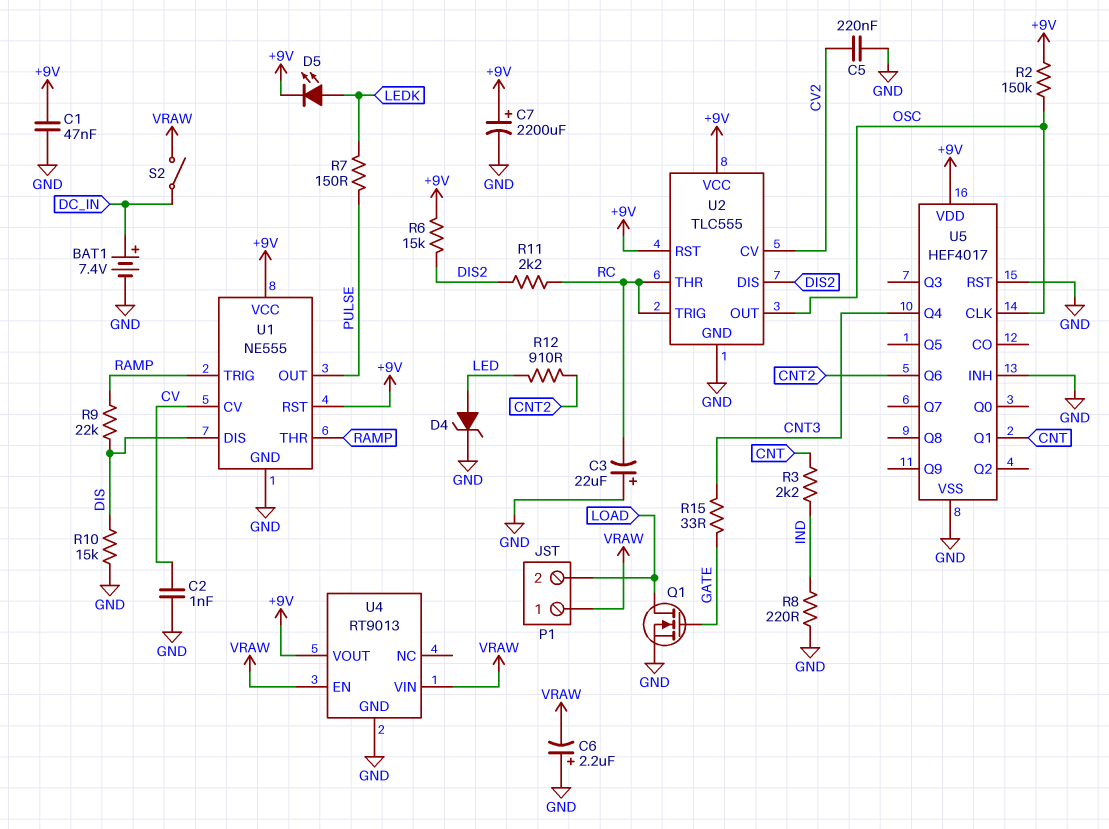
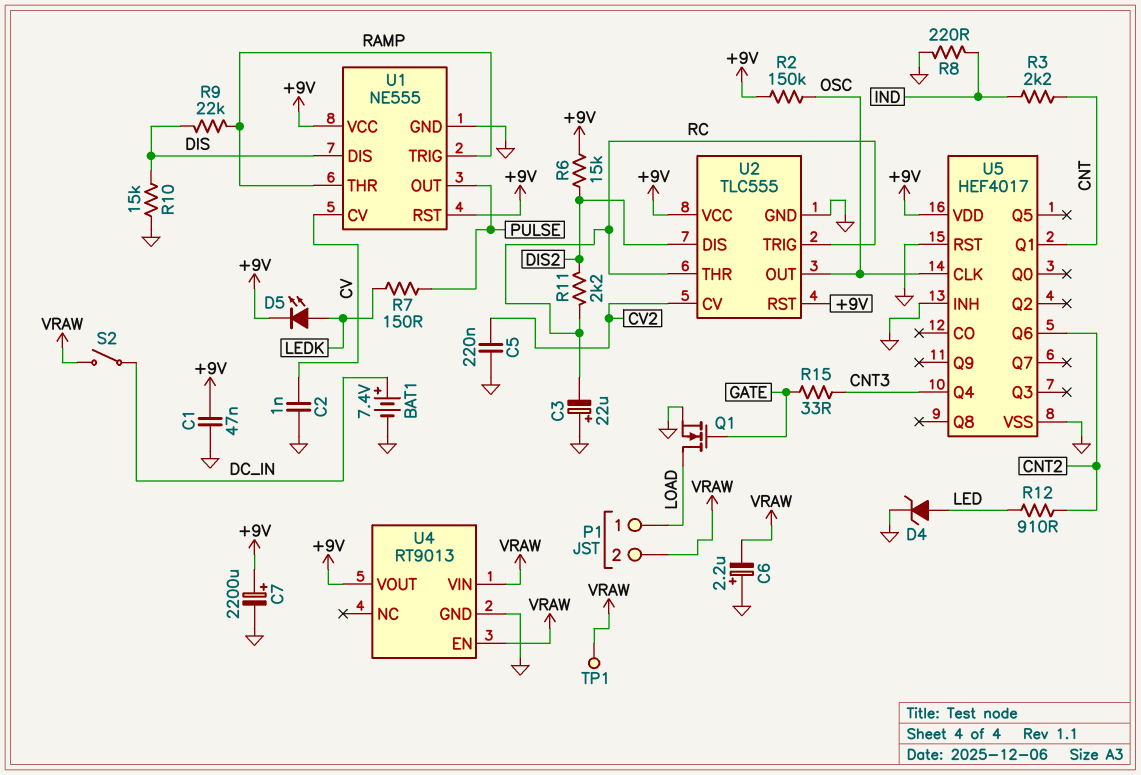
P1 pin 1: VRAW -> LOAD
P1 pin 2: LOAD -> VRAW
TP1: none -> test point (VRAW)

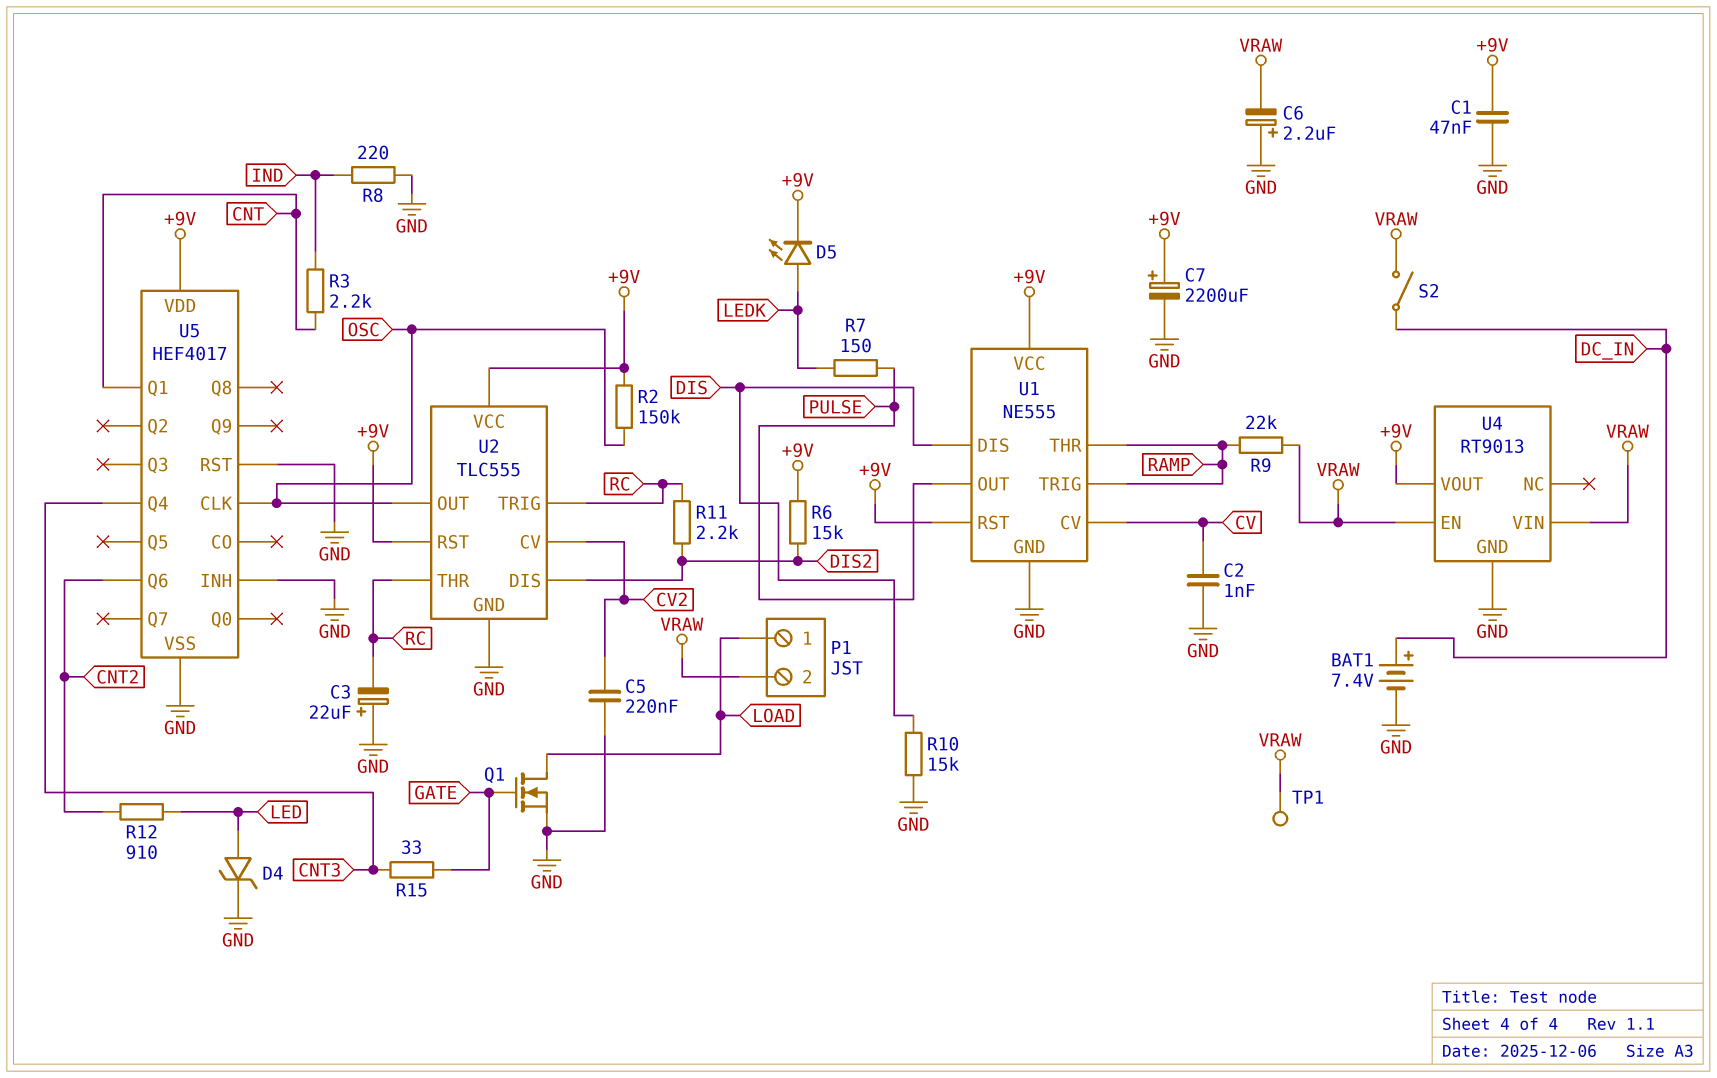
R9: 22k (DIS, RAMP) -> 22k (RAMP, VRAW)

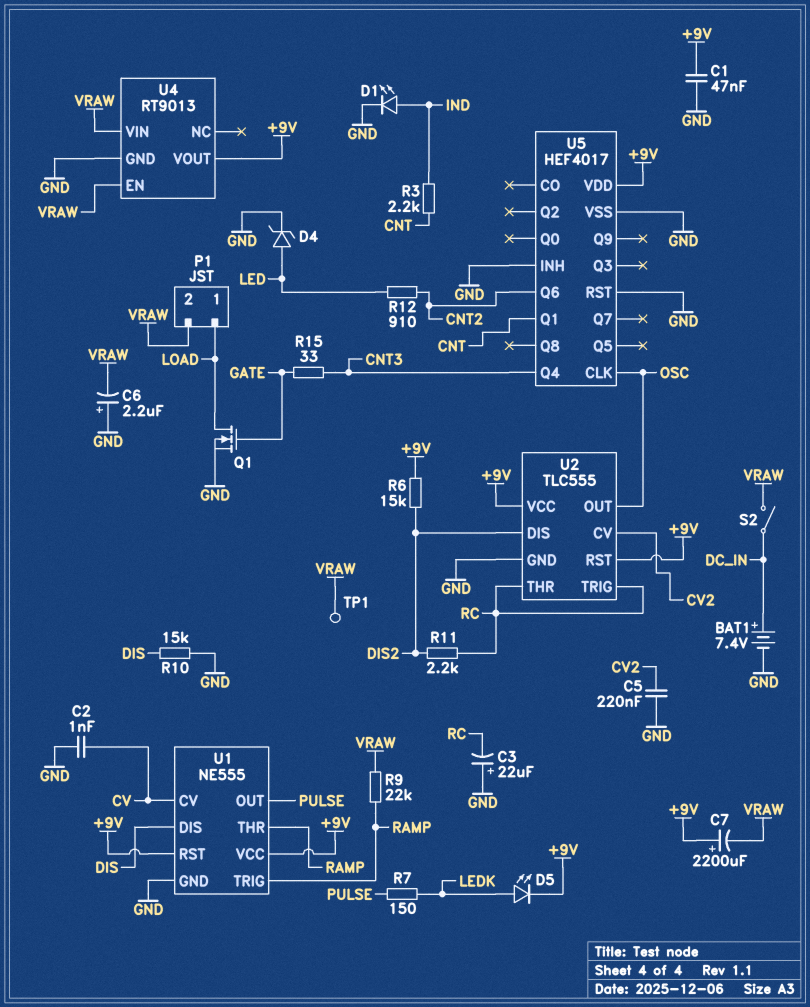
C7: 2200uF (plus +9V, minus GND) -> 2200uF (plus +9V, minus VRAW)
D1: none -> LED (A IND, K GND)
R2: 150k (+9V, OSC) -> none
R8: 220 (GND, IND) -> none

